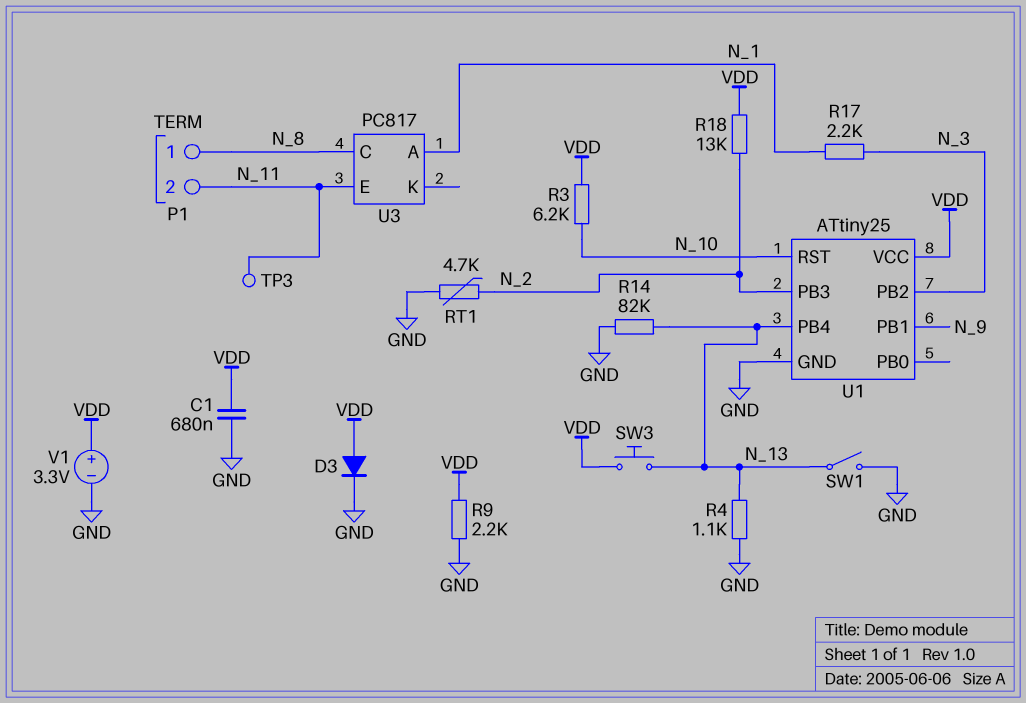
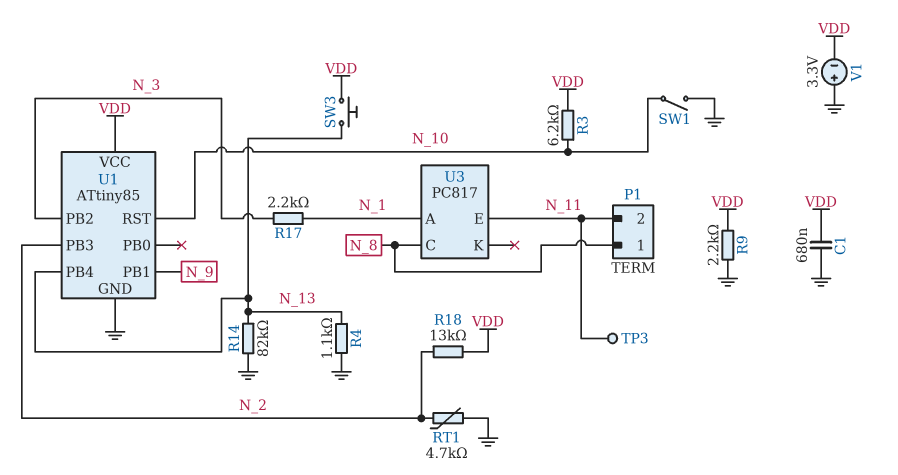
D3: diode (A VDD, K GND) -> none
SW1: switch (GND, N_13) -> switch (GND, N_10)
U1: ATtiny25 -> ATtiny85
V1: 3.3V (plus VDD, minus GND) -> 3.3V (plus GND, minus VDD)

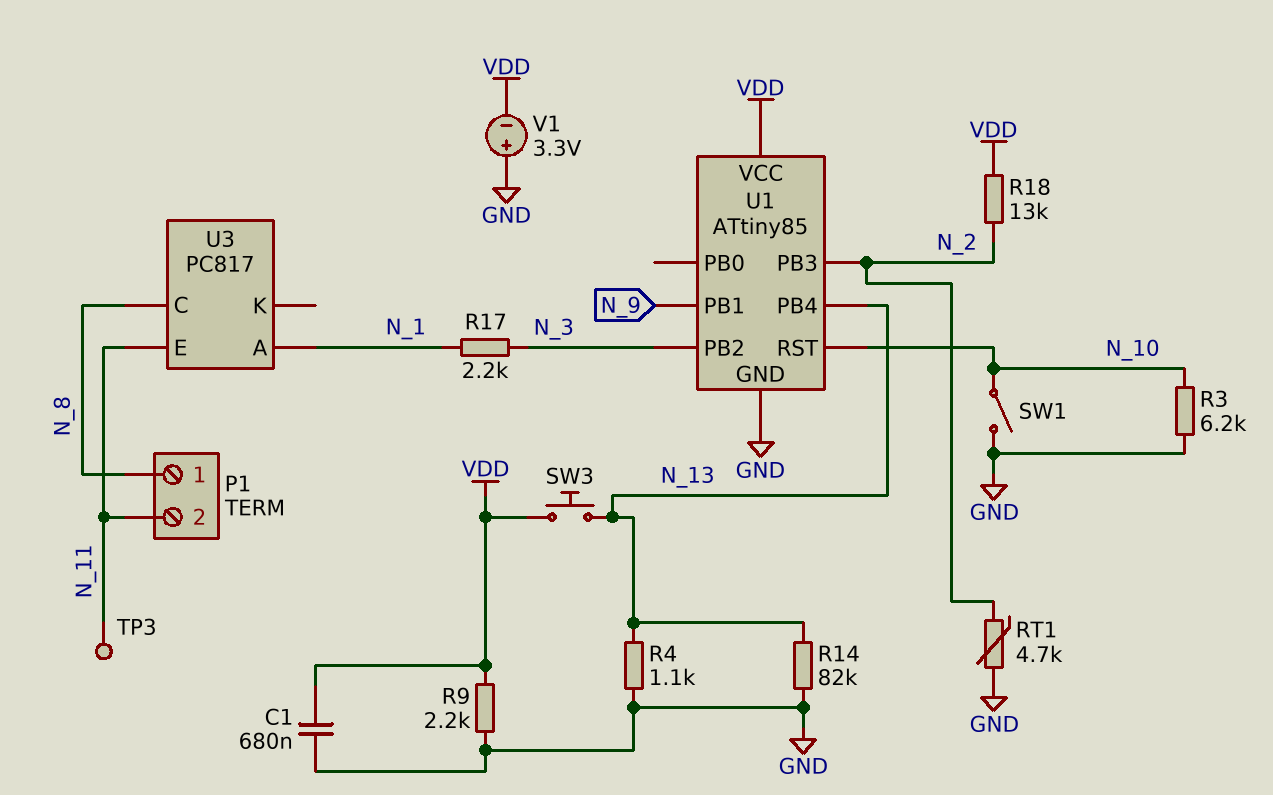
R3: 6.2k (N_10, VDD) -> 6.2k (GND, N_10)

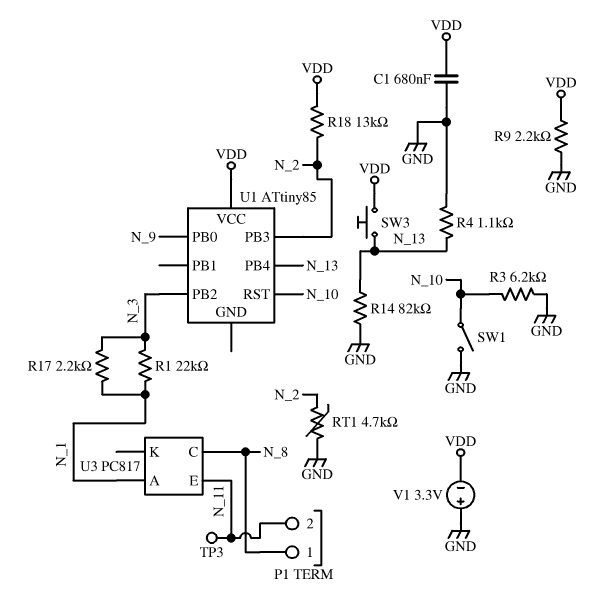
R1: none -> 22k (N_1, N_3)
U1 pin GND: GND -> none
U1 pin PB0: none -> N_9
U1 pin PB1: N_9 -> none

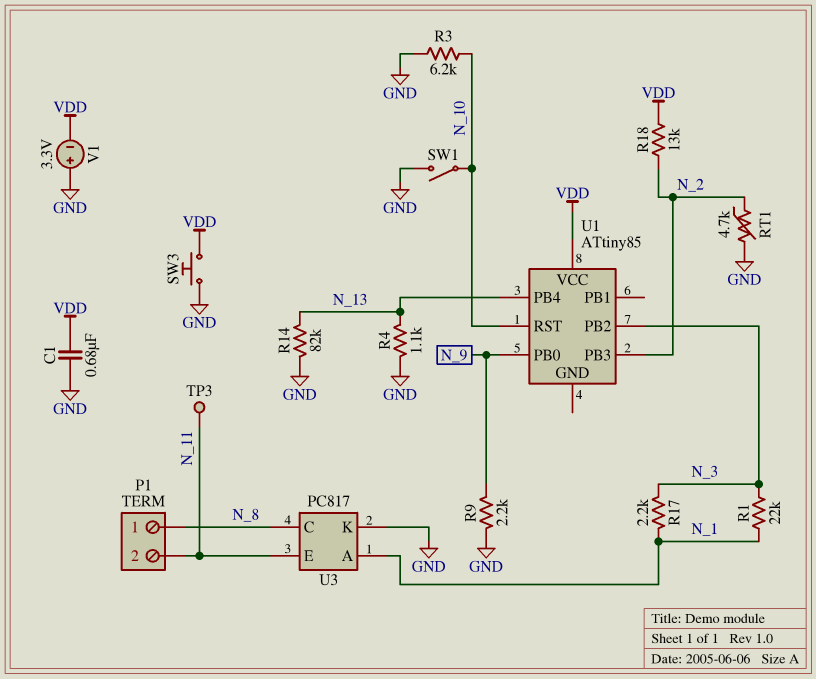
R9: 2.2k (GND, VDD) -> 2.2k (GND, N_9)
SW3: button (N_13, VDD) -> button (GND, VDD)
U3 pin K: none -> GND

